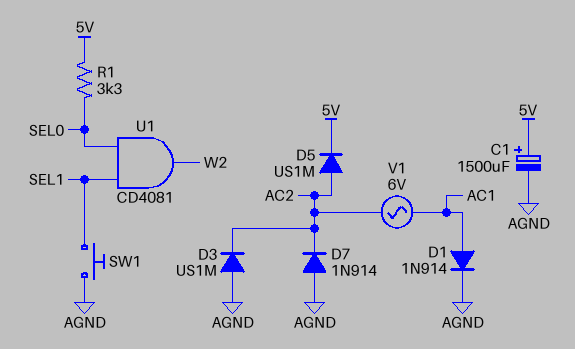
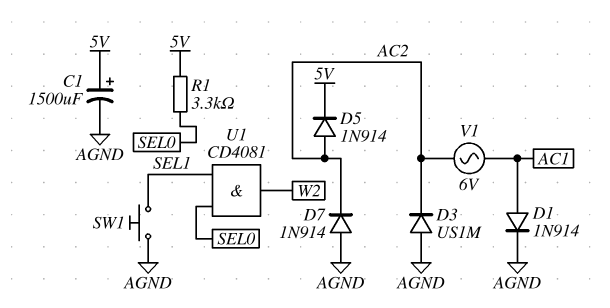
D5: diode US1M (A AC2, K 5V) -> diode 1N914 (A AC2, K 5V)

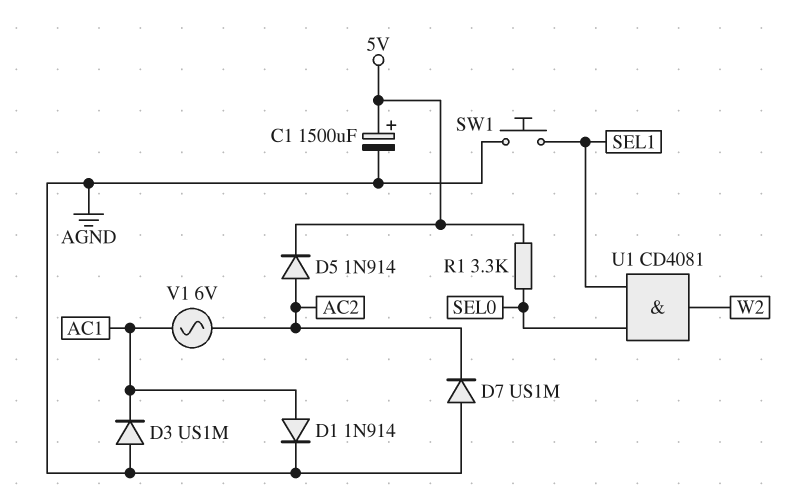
D3: diode US1M (A AGND, K AC2) -> diode US1M (A AGND, K AC1)
D7: diode 1N914 (A AGND, K AC2) -> diode US1M (A AGND, K AC2)

